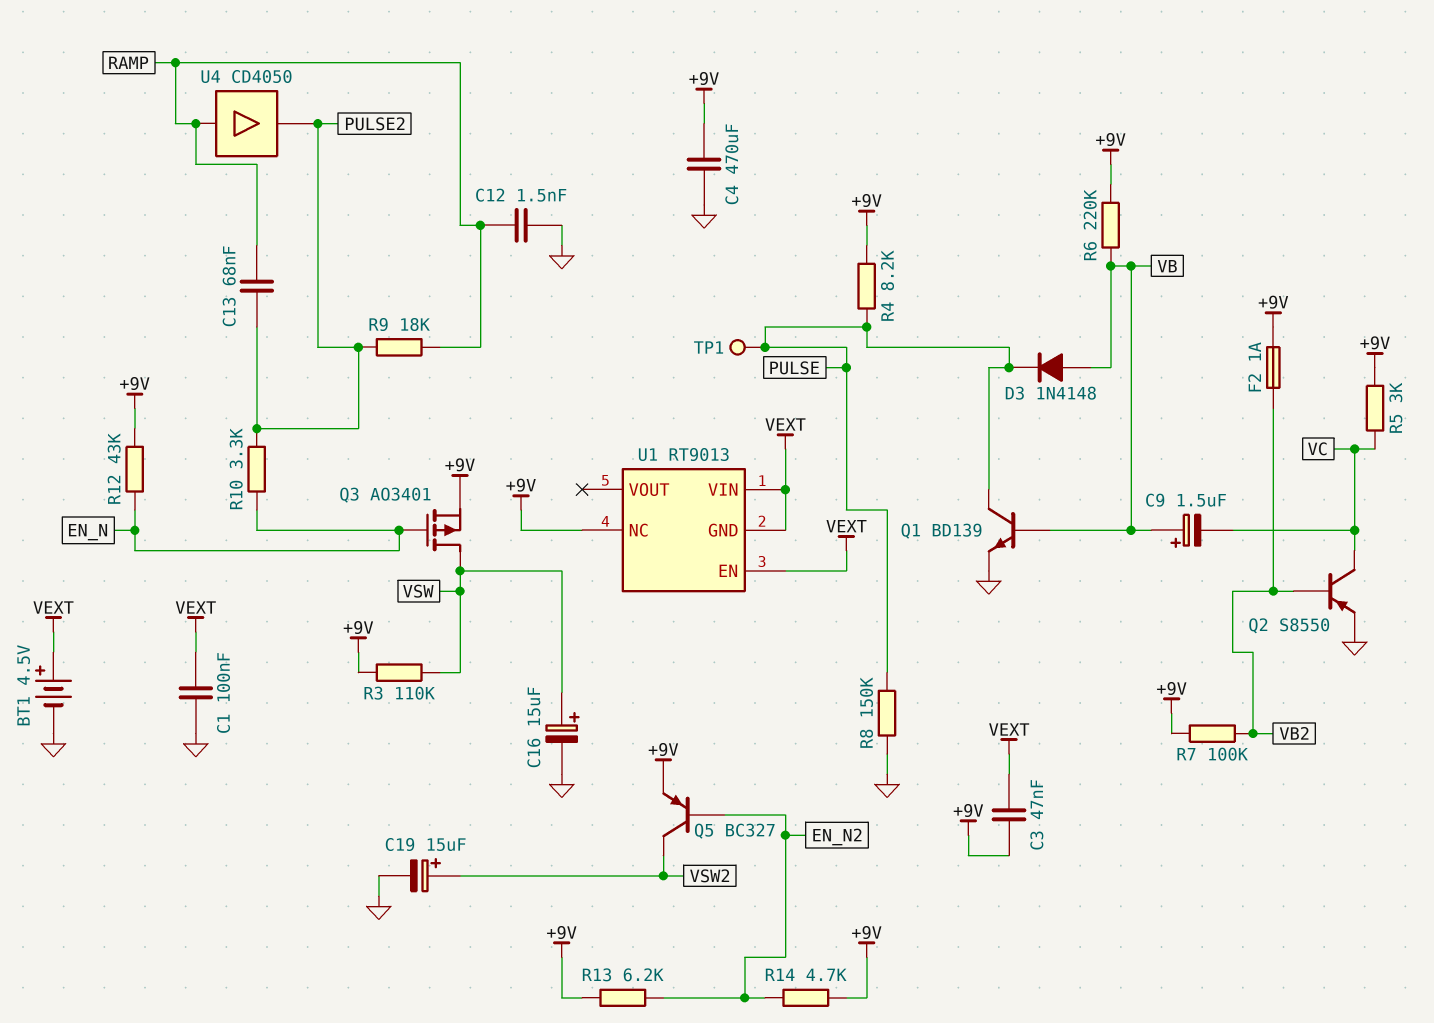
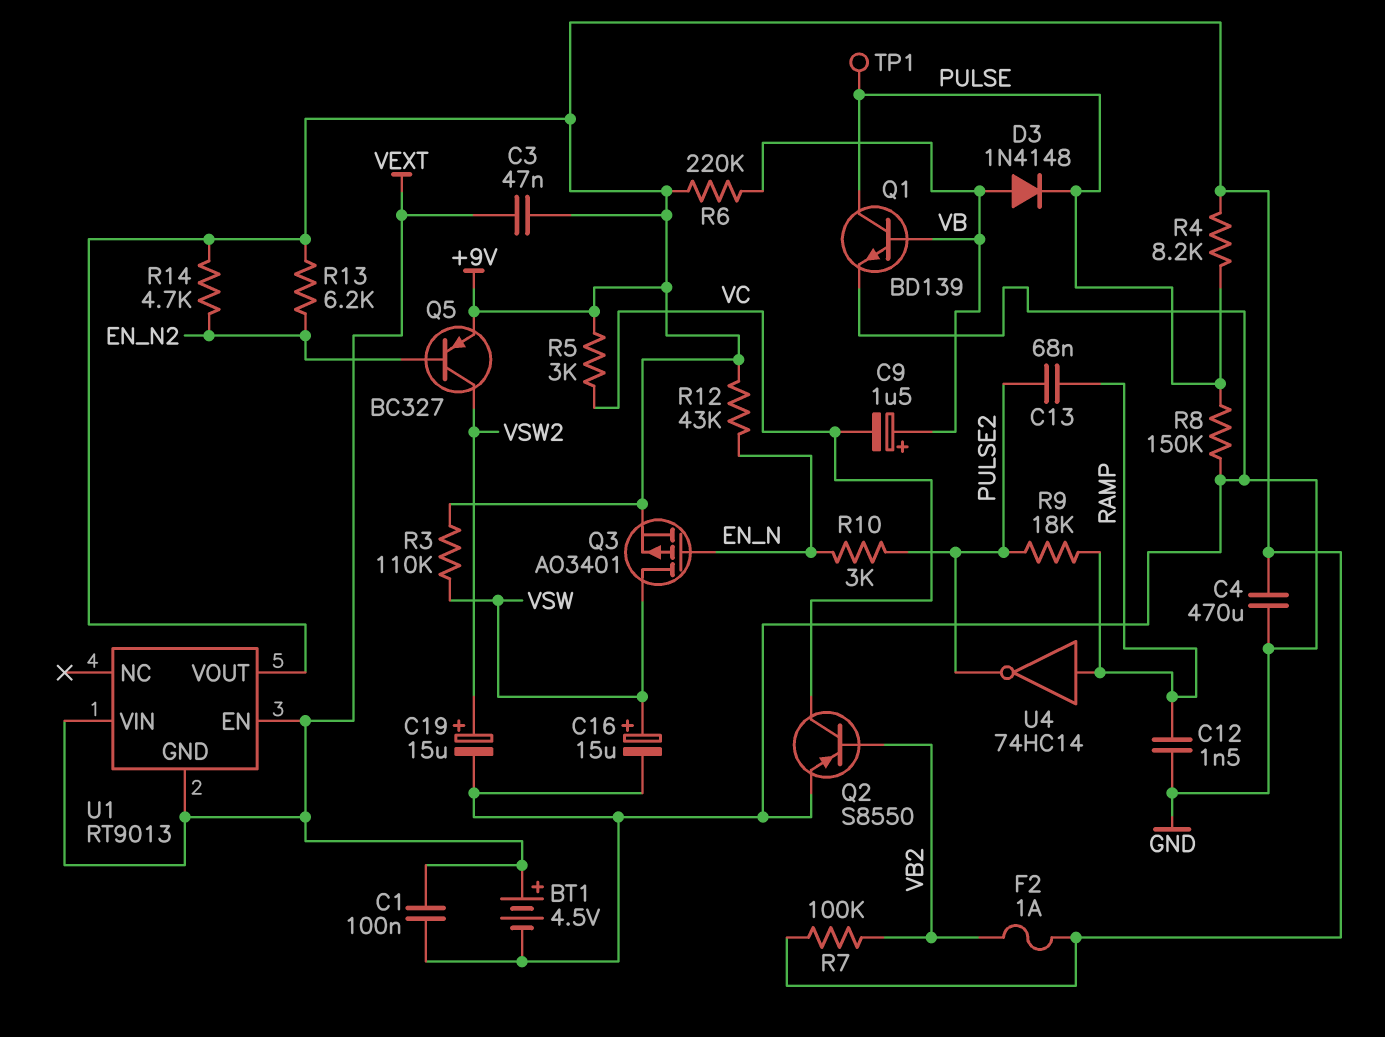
R10: 3.3k (EN_N, PULSE2) -> 3k (EN_N, PULSE2)
U1 pin NC: +9V -> none
U1 pin VOUT: none -> +9V
U4: buffer CD4050 (in RAMP, out PULSE2) -> NOT 74HC14 (in RAMP, out PULSE2)

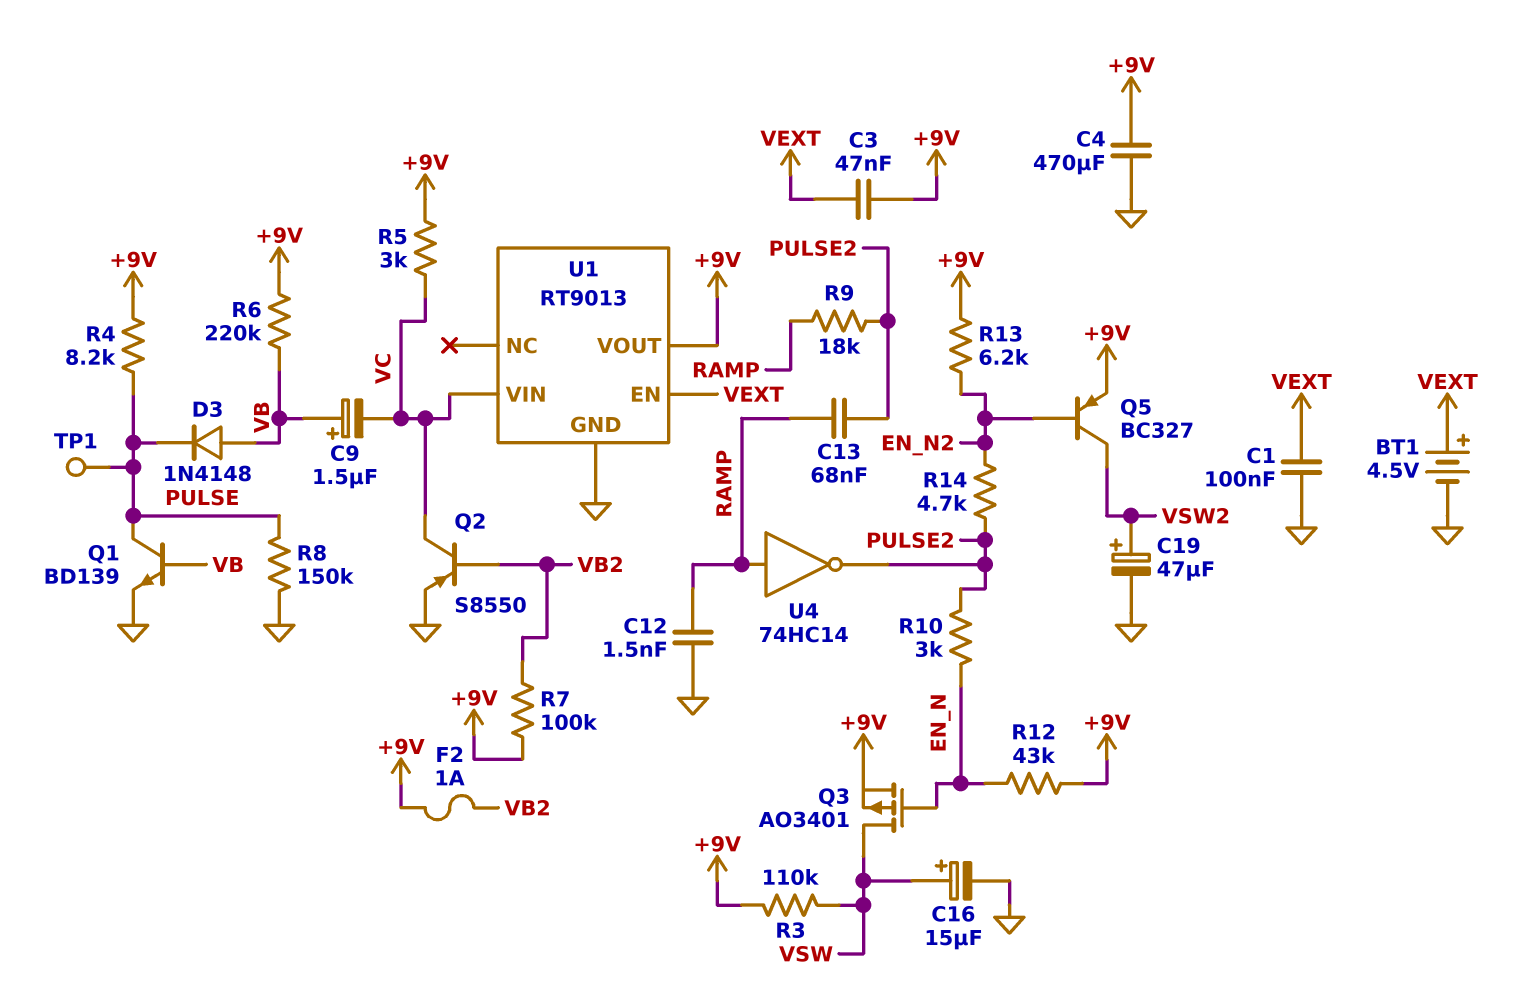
C19: 15uF (plus VSW2, minus GND) -> 47uF (plus VSW2, minus GND)
R14: 4.7k (+9V, EN_N2) -> 4.7k (EN_N2, PULSE2)
U1 pin GND: VEXT -> GND
U1 pin VIN: VEXT -> VC

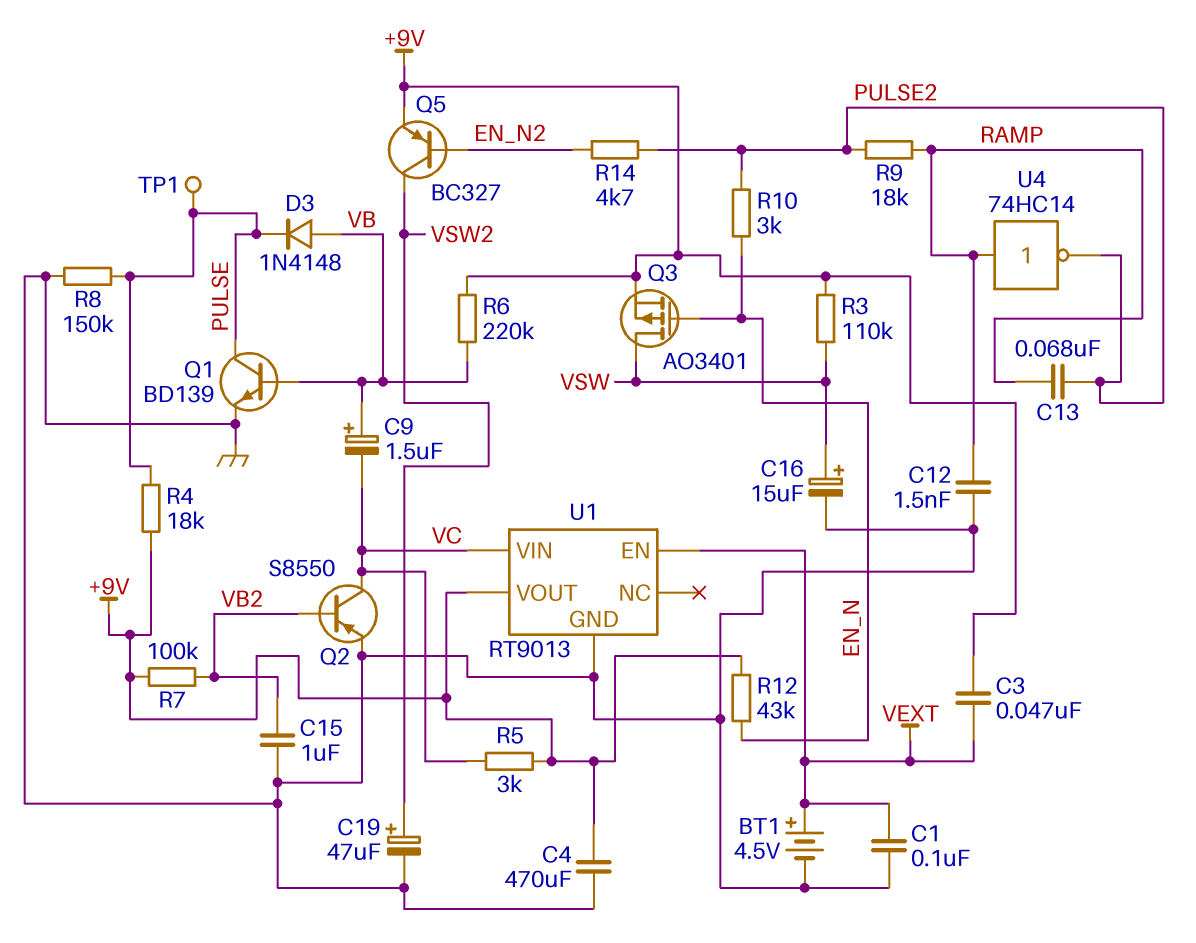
C15: none -> 1uF (GND, VB2)
F2: 1A (+9V, VB2) -> none
R4: 8.2k (+9V, PULSE) -> 18k (+9V, PULSE)
R13: 6.2k (+9V, EN_N2) -> none

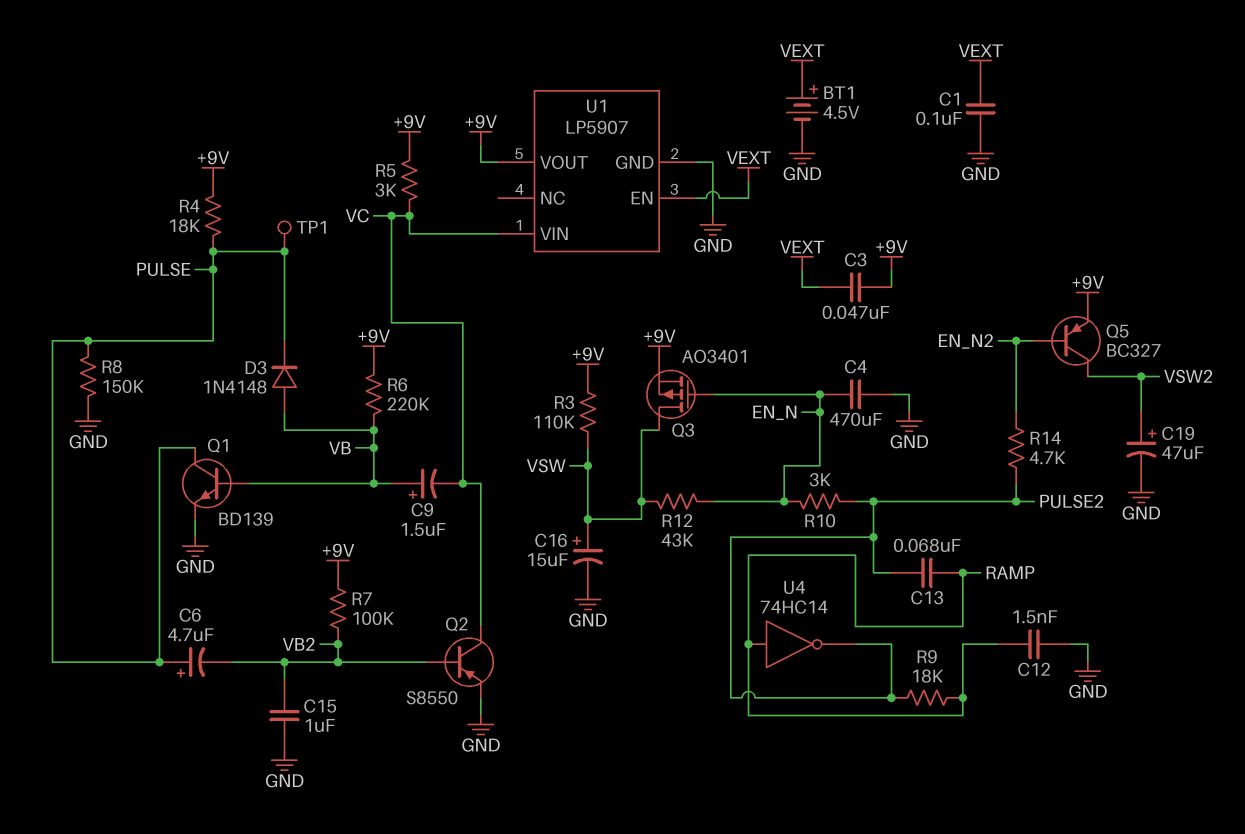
C4: 470uF (+9V, GND) -> 470uF (EN_N, GND)
C6: none -> 4.7uF (plus PULSE, minus VB2)
R12: 43k (+9V, EN_N) -> 43k (EN_N, VSW)
U1: RT9013 -> LP5907

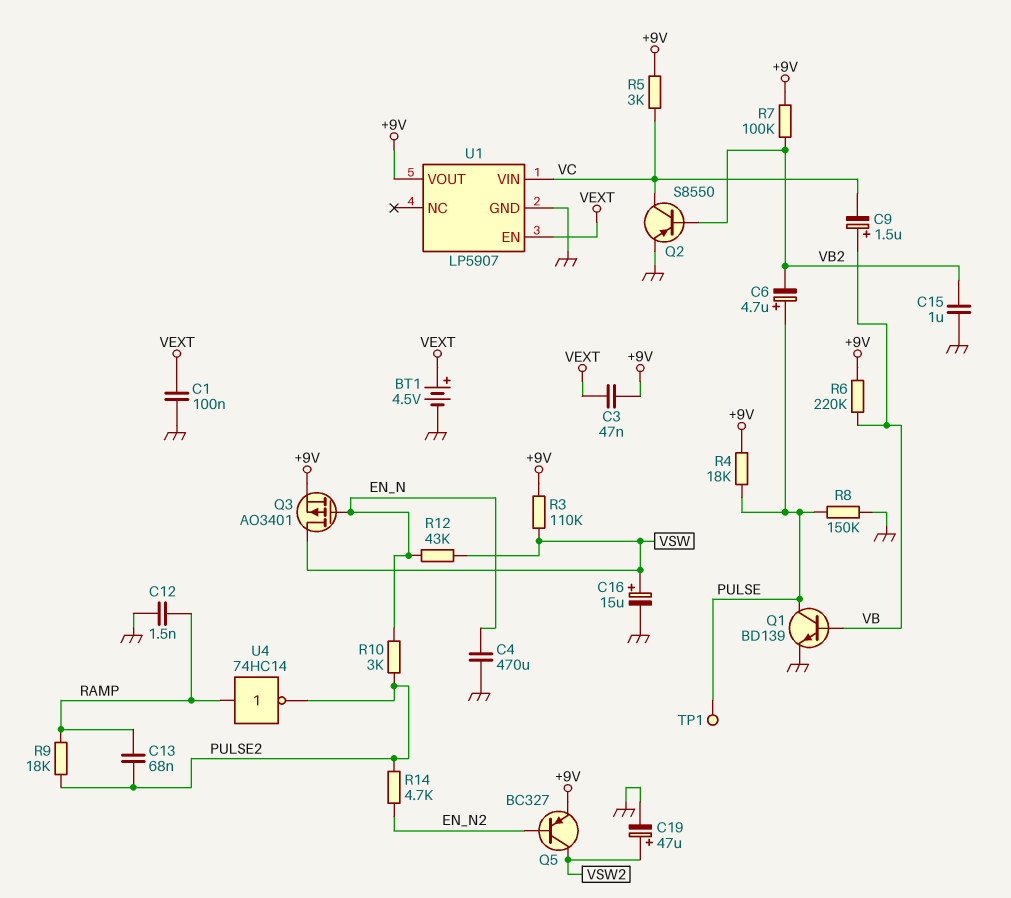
D3: diode 1N4148 (A VB, K PULSE) -> none

